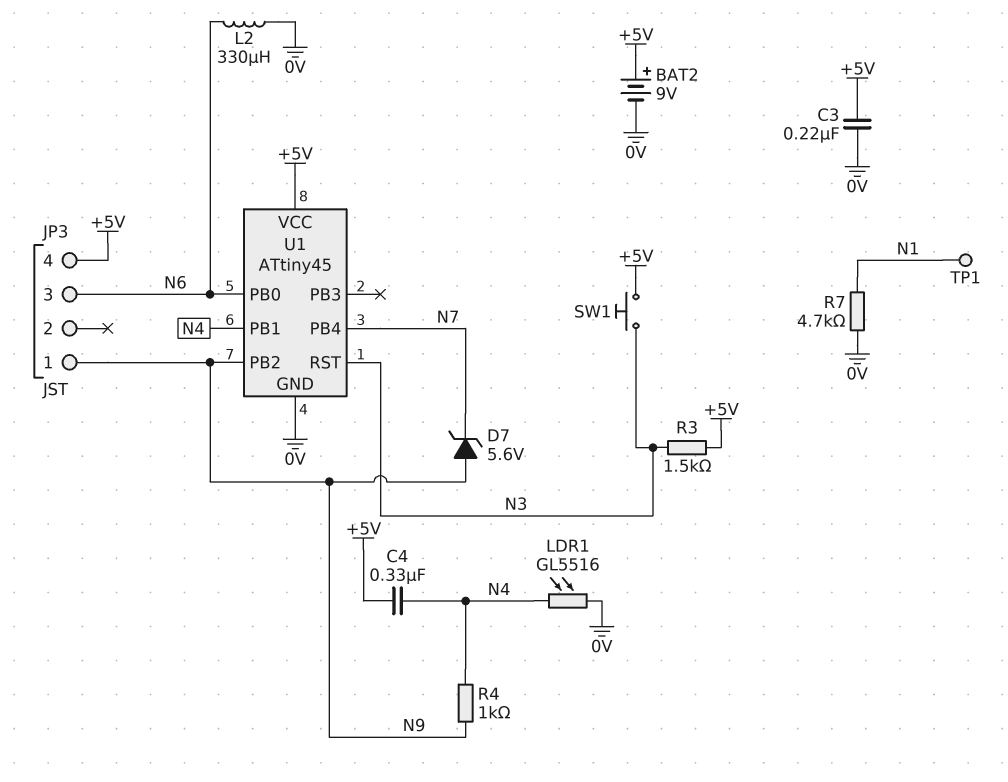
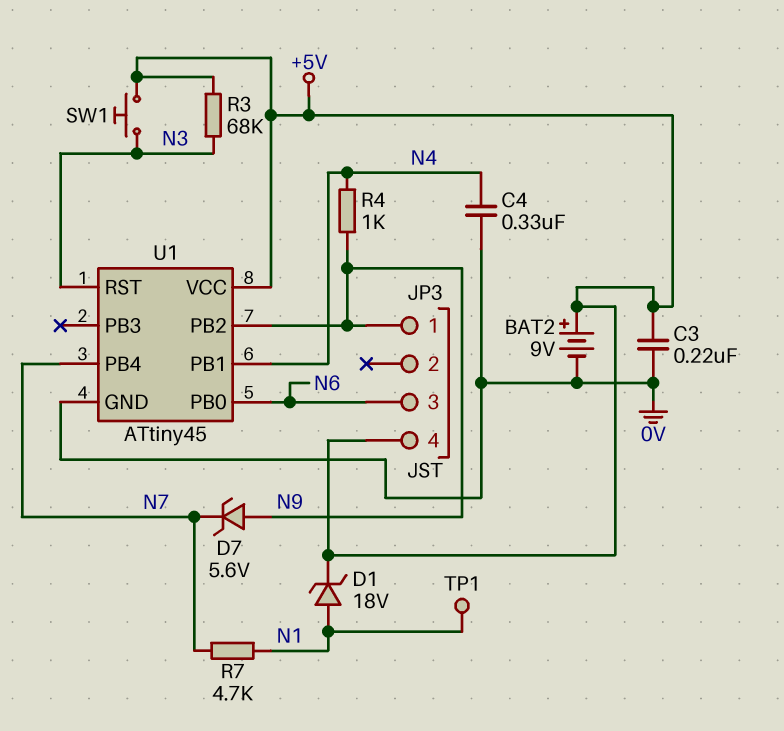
C4: 330nF (+5V, N4) -> 330nF (0V, N4)
D1: none -> zener 18V (A N1, K +5V)
L2: 330uH (0V, N6) -> none
LDR1: GL5516 (0V, N4) -> none
R3: 1.5k (+5V, N3) -> 68k (+5V, N3)
R7: 4.7k (0V, N1) -> 4.7k (N1, N7)

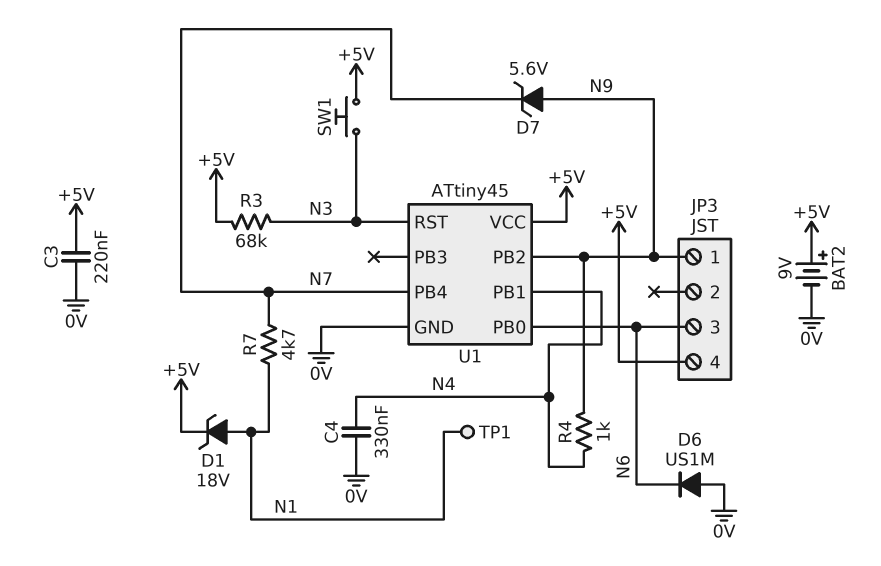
D6: none -> diode US1M (A 0V, K N6)

